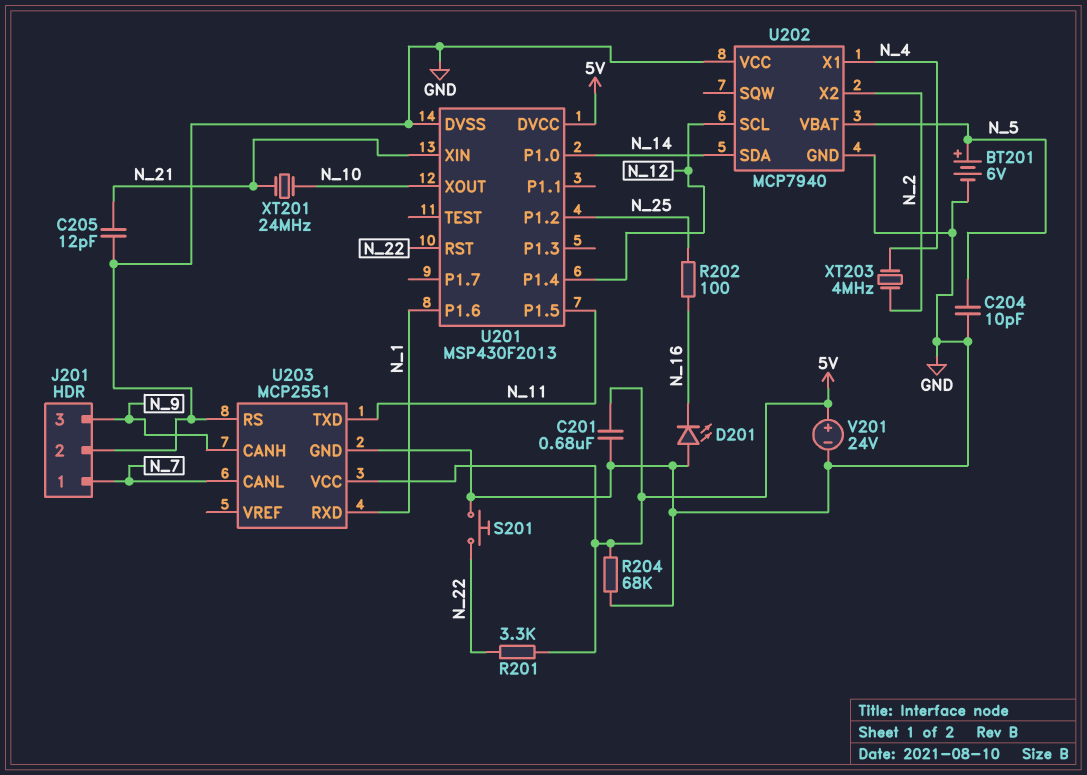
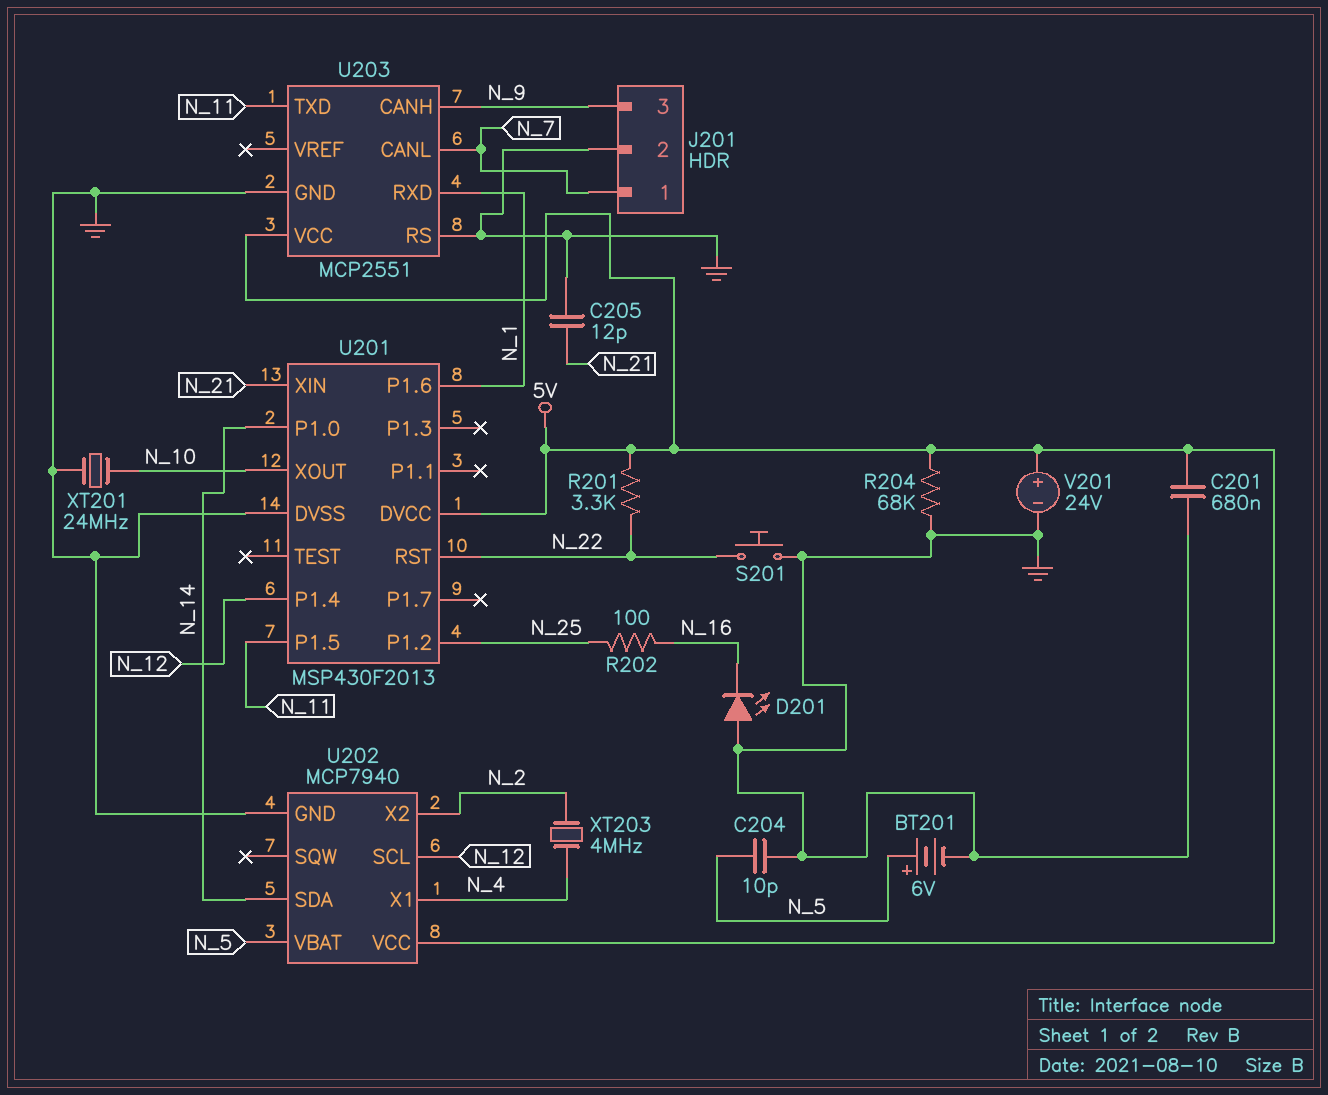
U202 pin VCC: GND -> 5V
XT201: 24MHz (N_10, N_21) -> 24MHz (GND, N_10)

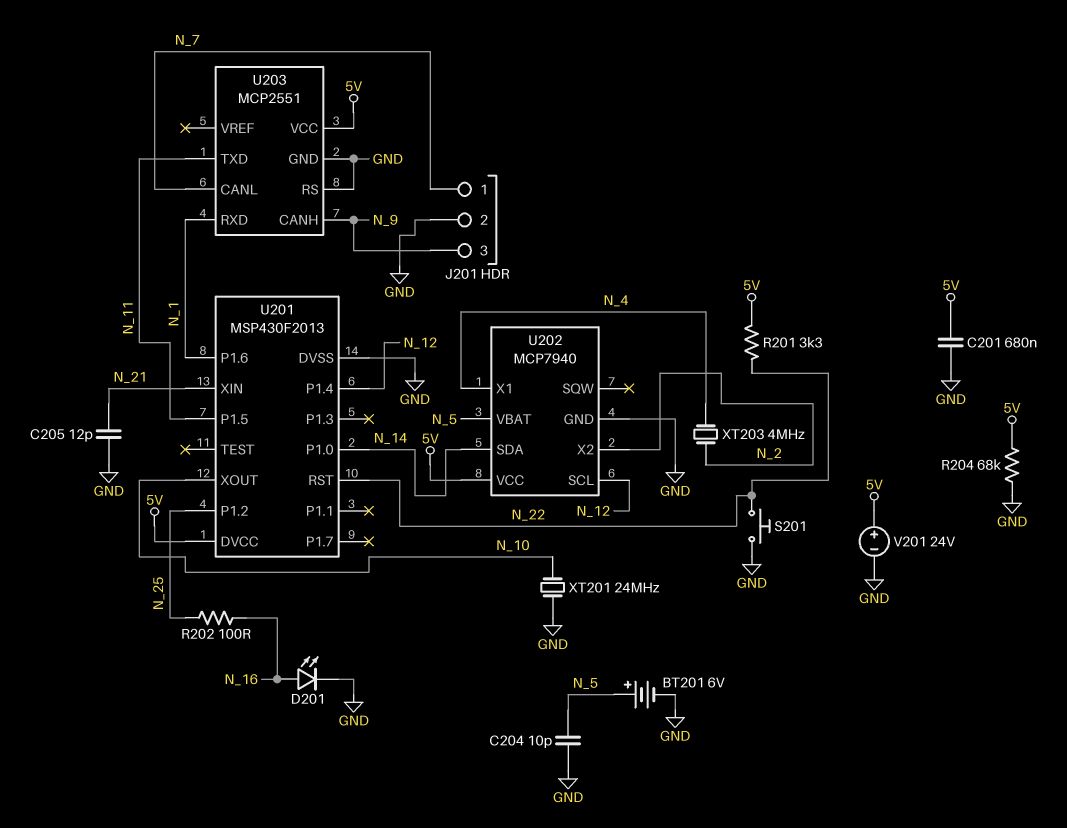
D201: LED (A GND, K N_16) -> LED (A N_16, K GND)

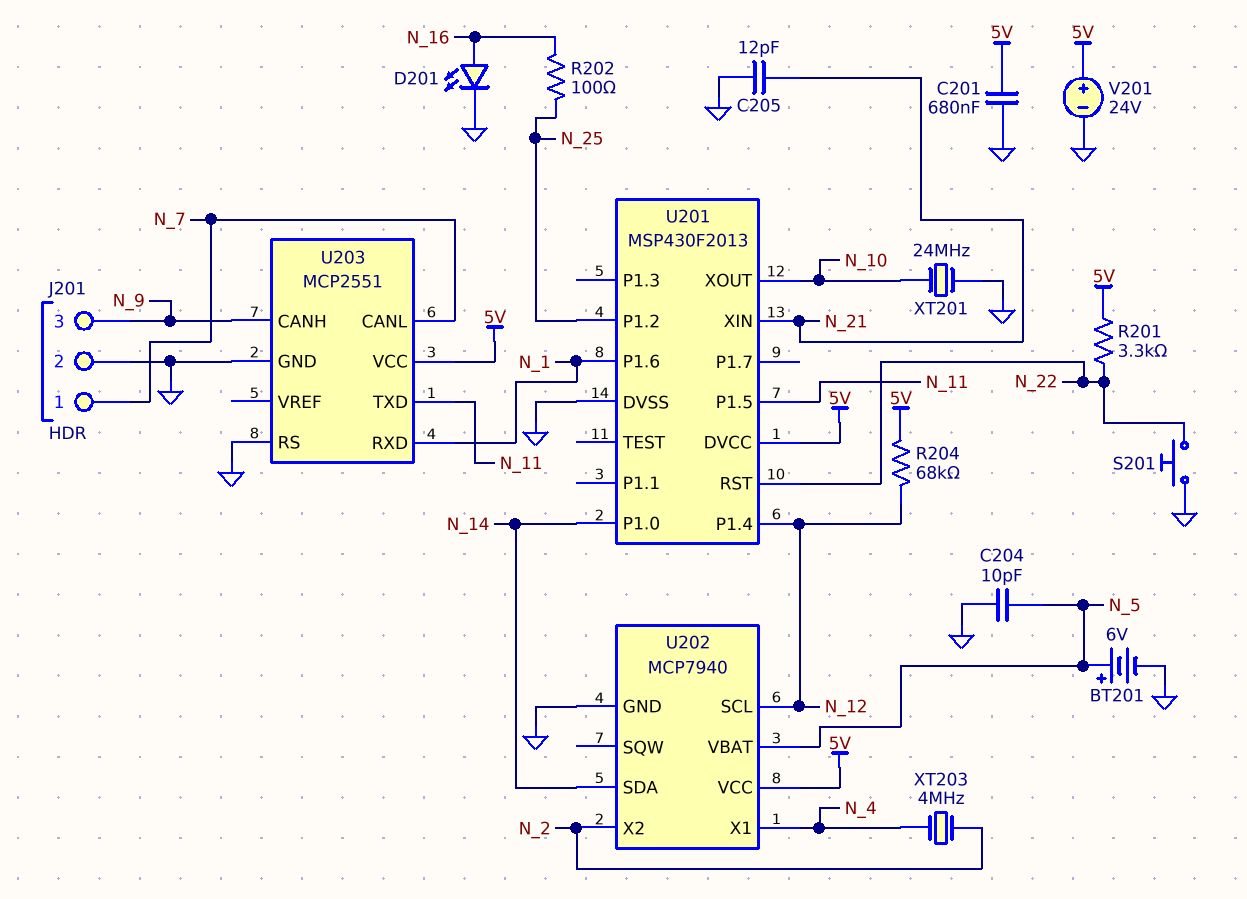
R204: 68k (5V, GND) -> 68k (5V, N_12)

